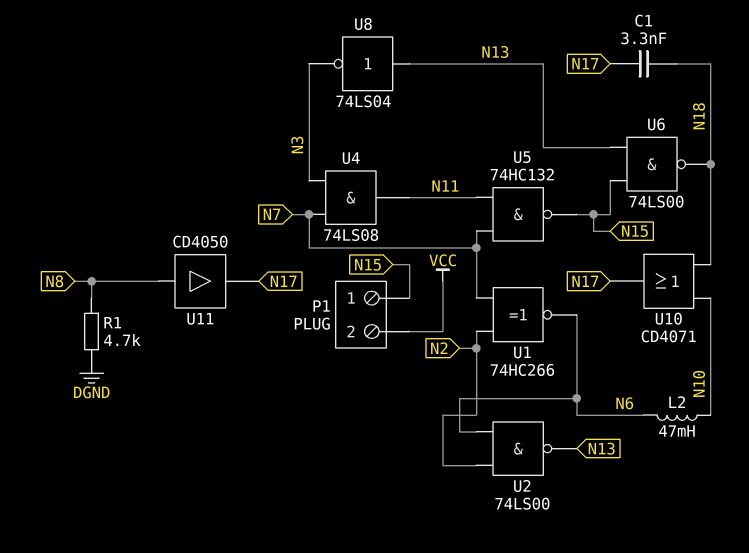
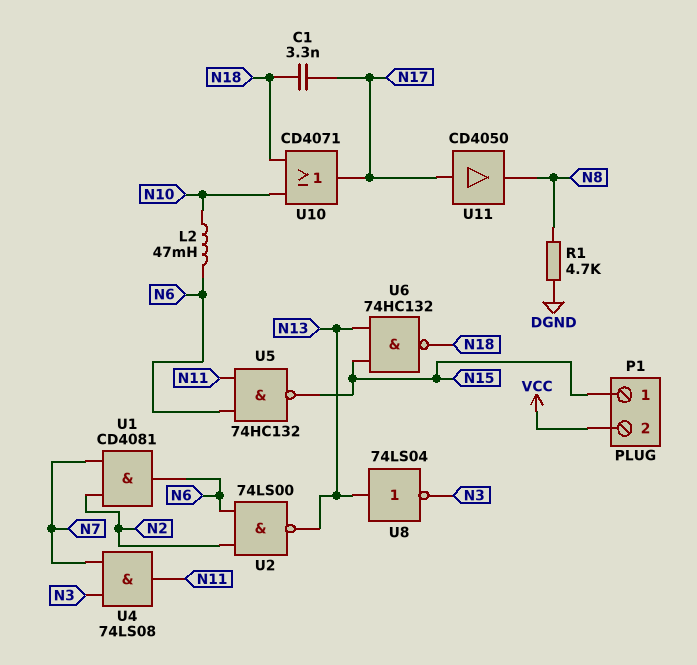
U1: XNOR 74HC266 (in N2, in N7, out N6) -> AND CD4081 (in N2, in N7, out N6)
U5: NAND 74HC132 (in N7, in N11, out N15) -> NAND 74HC132 (in N6, in N11, out N15)
U6: NAND 74LS00 (in N13, in N15, out N18) -> NAND 74HC132 (in N13, in N15, out N18)
U11: buffer CD4050 (in N8, out N17) -> buffer CD4050 (in N17, out N8)

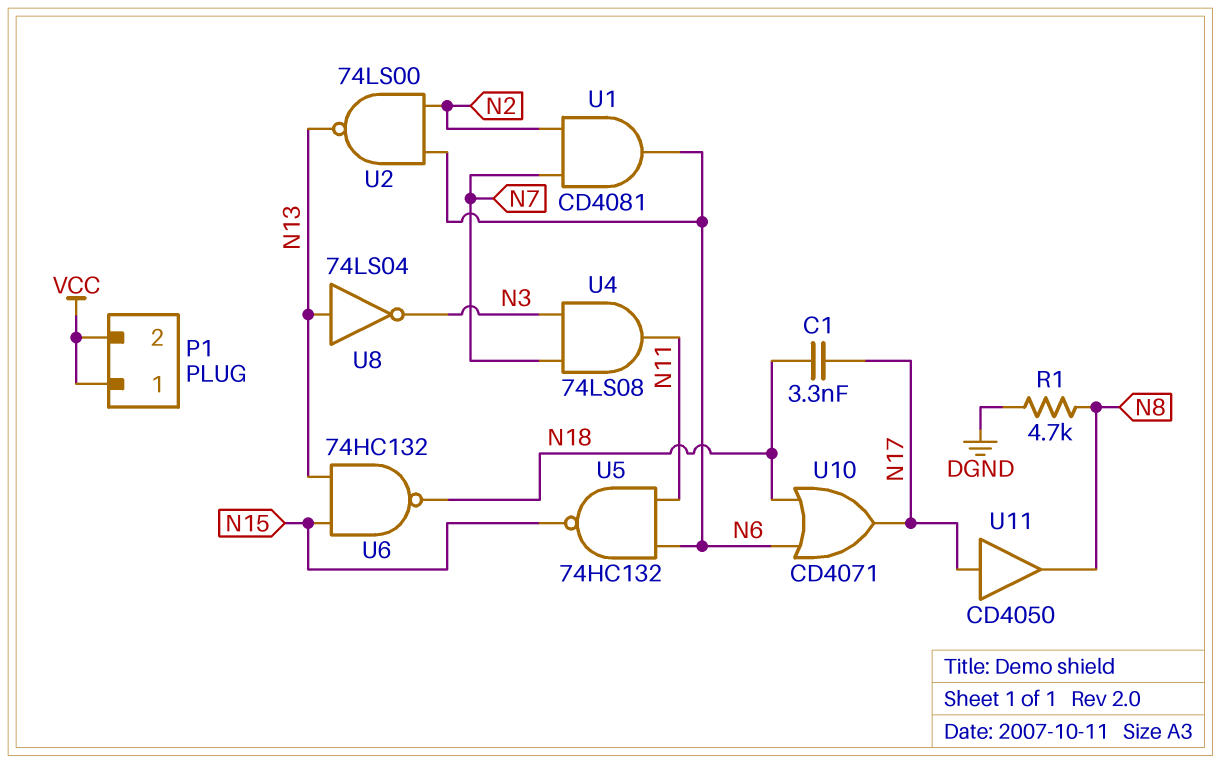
L2: 47mH (N6, N10) -> none
P1 pin 1: N15 -> VCC
U10: OR CD4071 (in N10, in N18, out N17) -> OR CD4071 (in N6, in N18, out N17)

